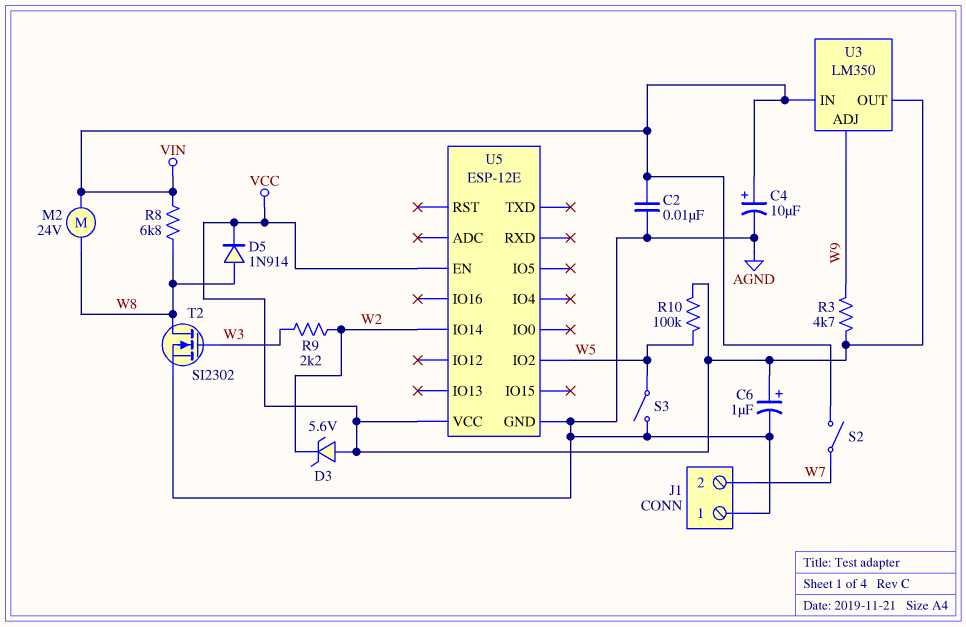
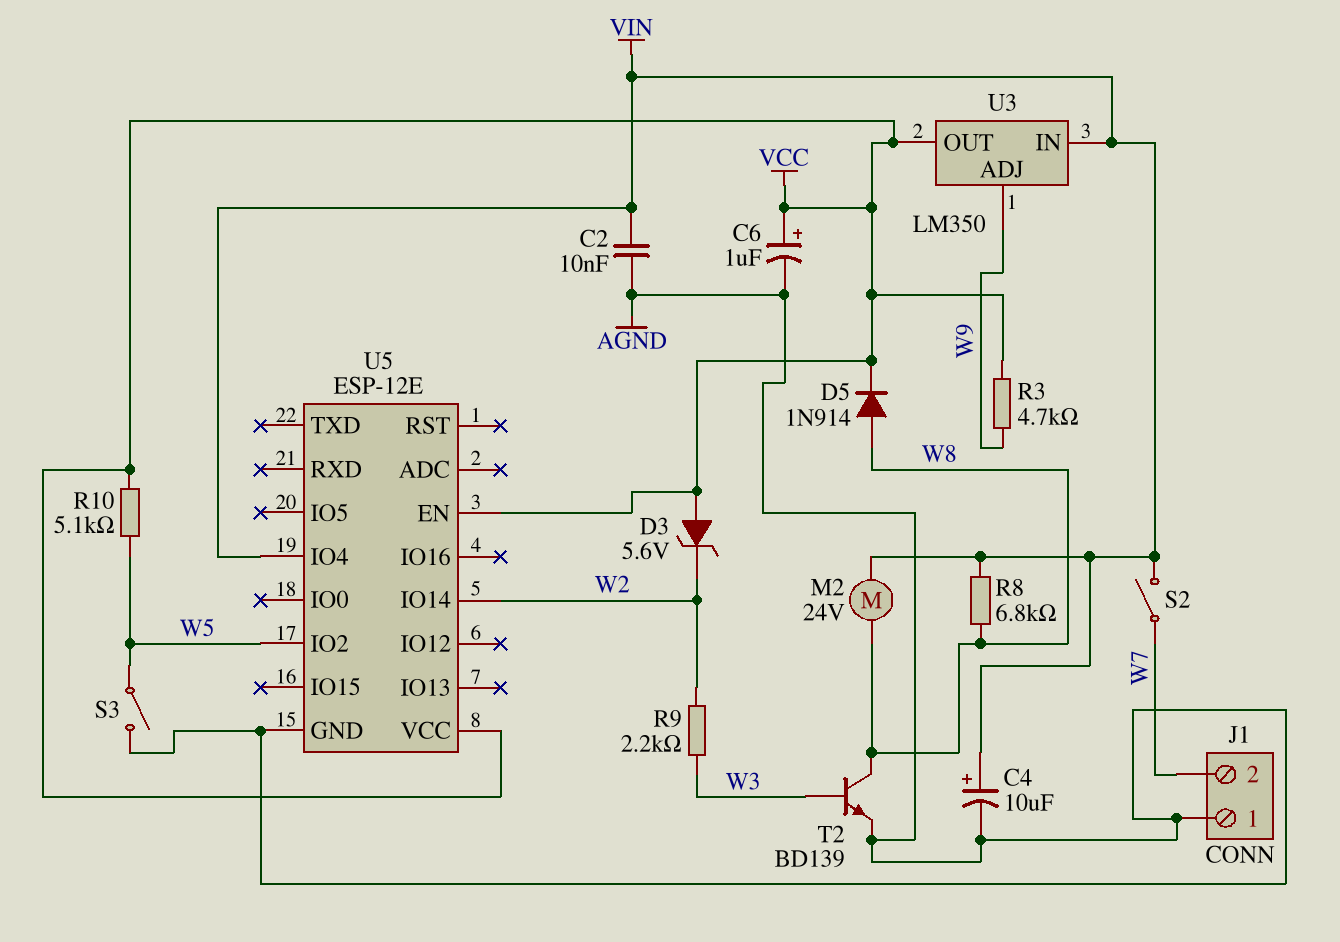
R10: 100k (VCC, W5) -> 5.1k (VCC, W5)
T2: NMOS SI2302 (G W3, D W8, S AGND) -> NPN BD139 (B W3, C W8, E AGND)
U5 pin IO4: none -> VIN

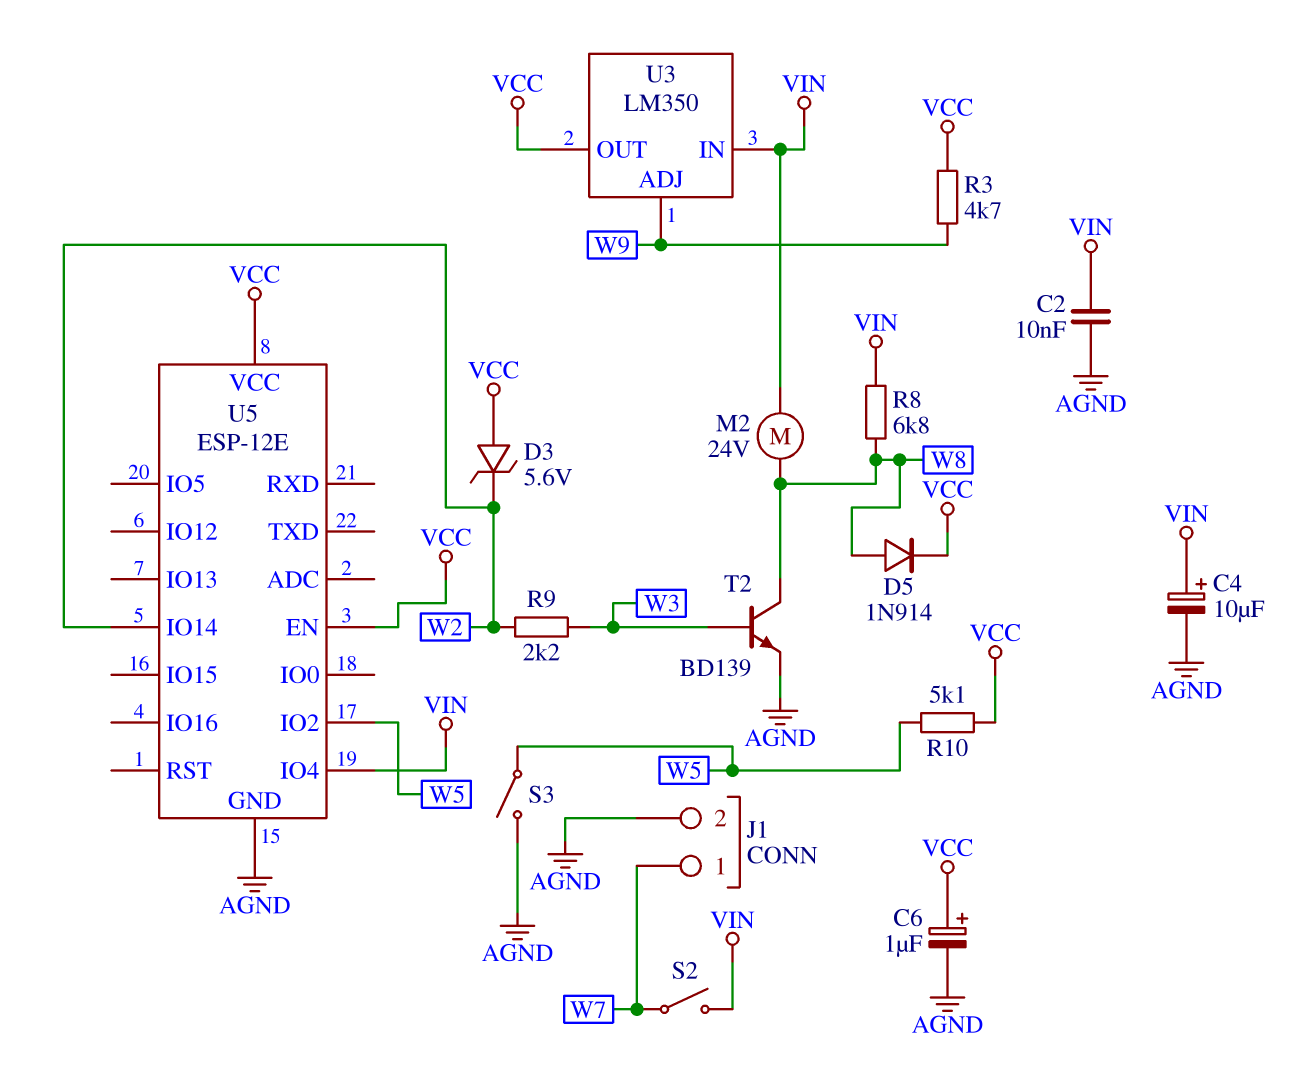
J1 pin 1: AGND -> W7
J1 pin 2: W7 -> AGND

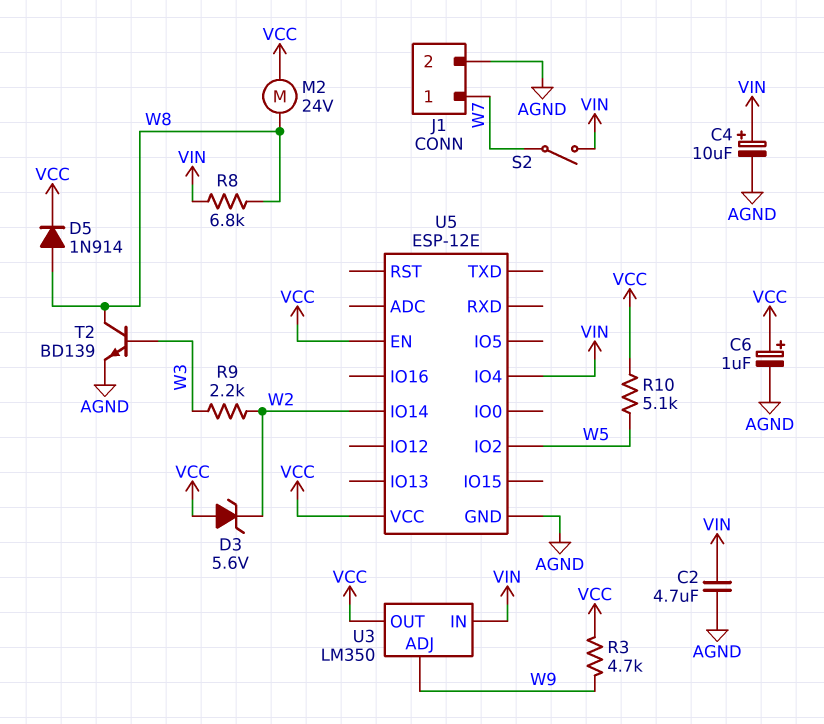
C2: 10nF (AGND, VIN) -> 4.7uF (AGND, VIN)
M2: motor 24V (VIN, W8) -> motor 24V (VCC, W8)
S3: switch (AGND, W5) -> none

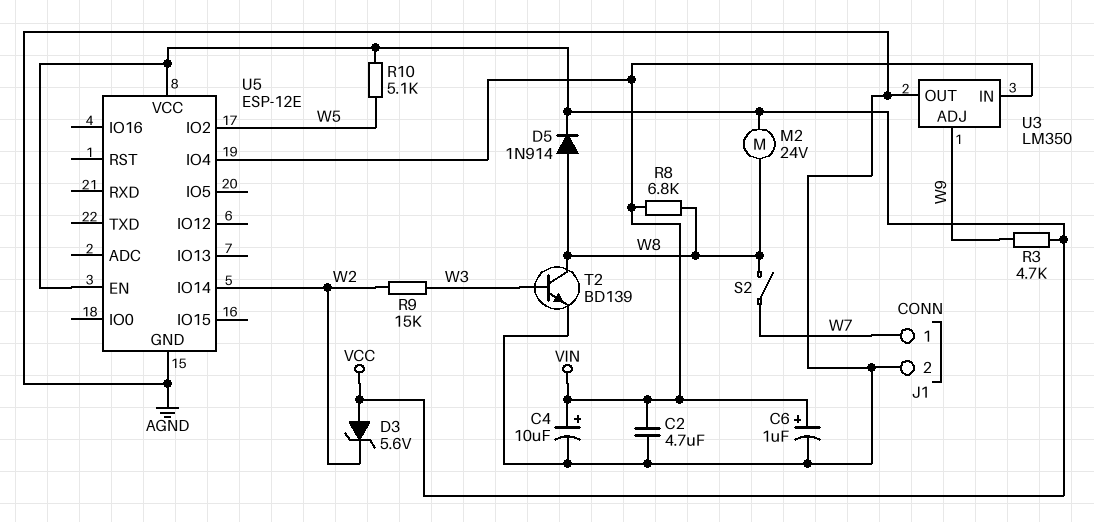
C6: 1uF (plus VCC, minus AGND) -> 1uF (plus VIN, minus AGND)
R9: 2.2k (W2, W3) -> 15k (W2, W3)
S2: switch (VIN, W7) -> switch (W7, W8)
U3 pin OUT: VCC -> AGND

